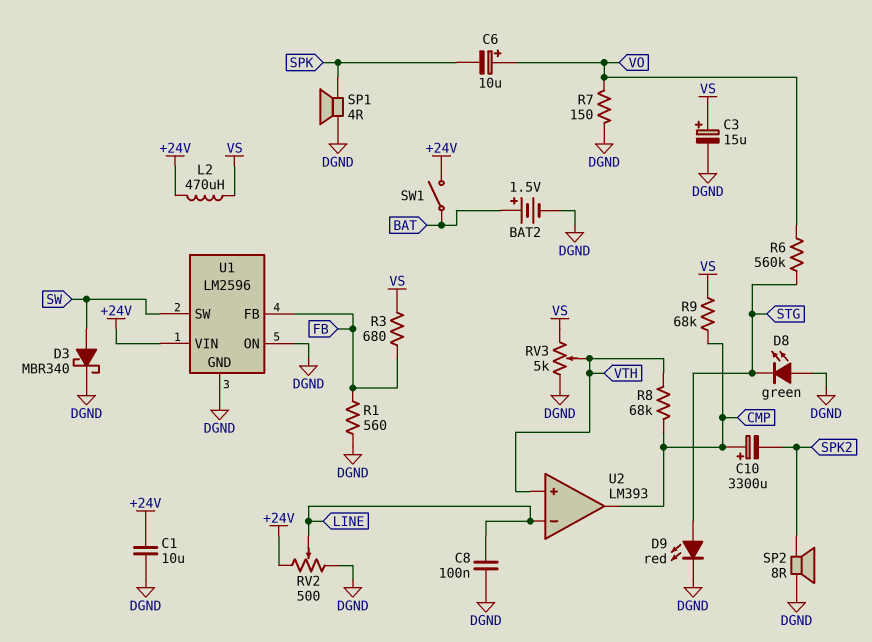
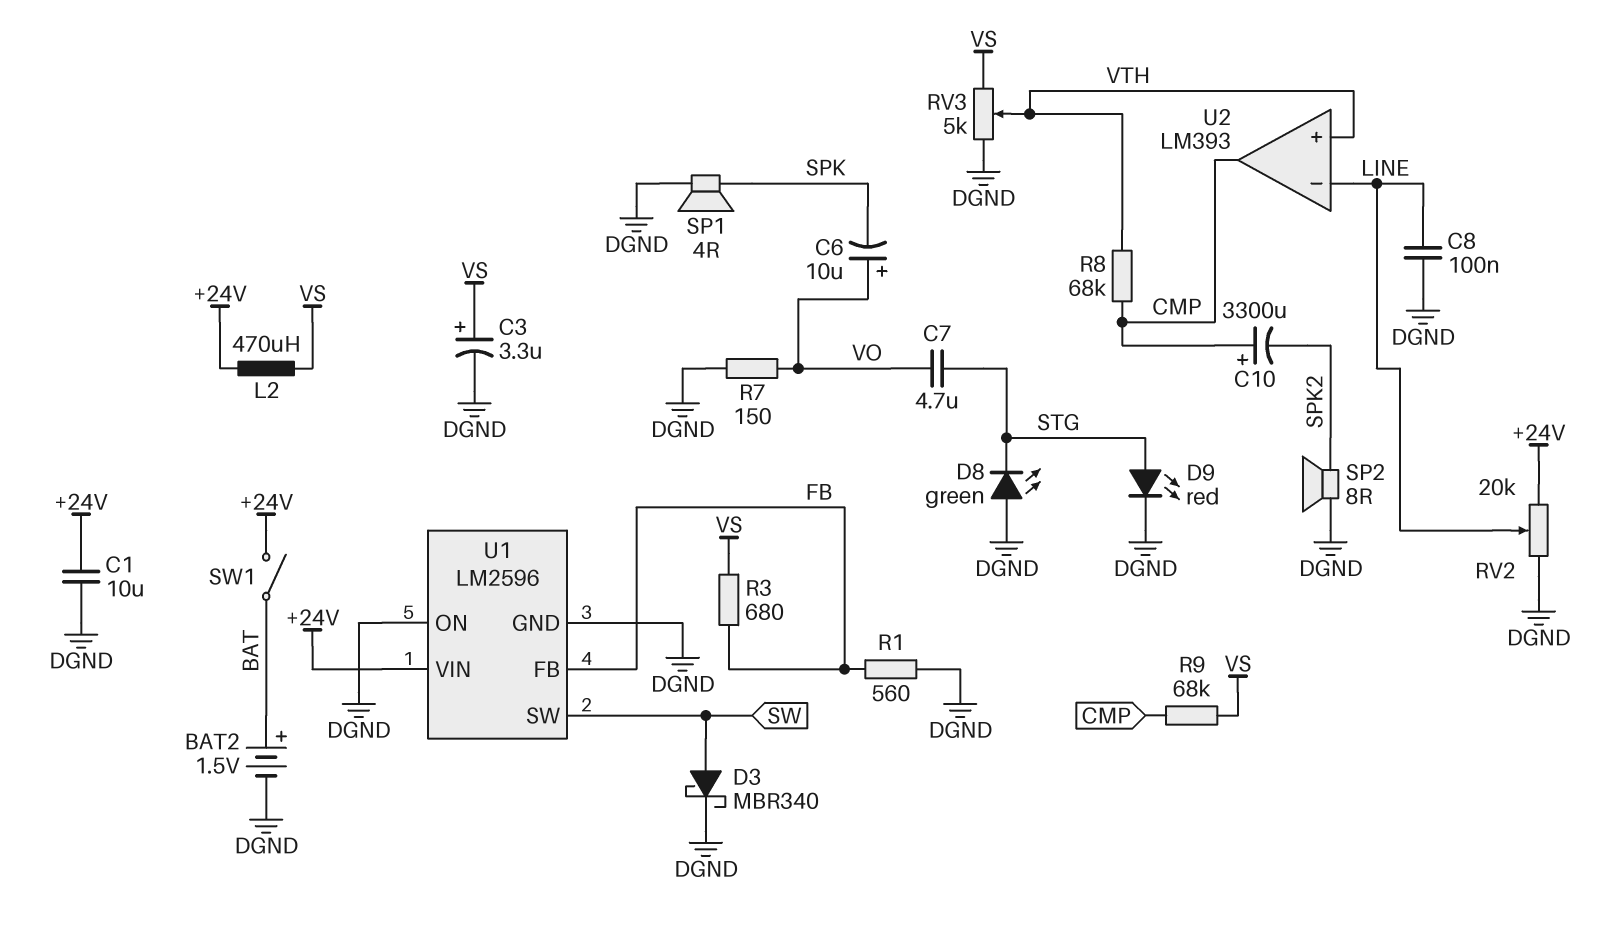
C3: 15uF (plus VS, minus DGND) -> 3.3uF (plus VS, minus DGND)
C7: none -> 4.7uF (STG, VO)
R6: 560k (STG, VO) -> none
RV2: 500 (+24V, DGND, wiper LINE) -> 20k (+24V, DGND, wiper LINE)

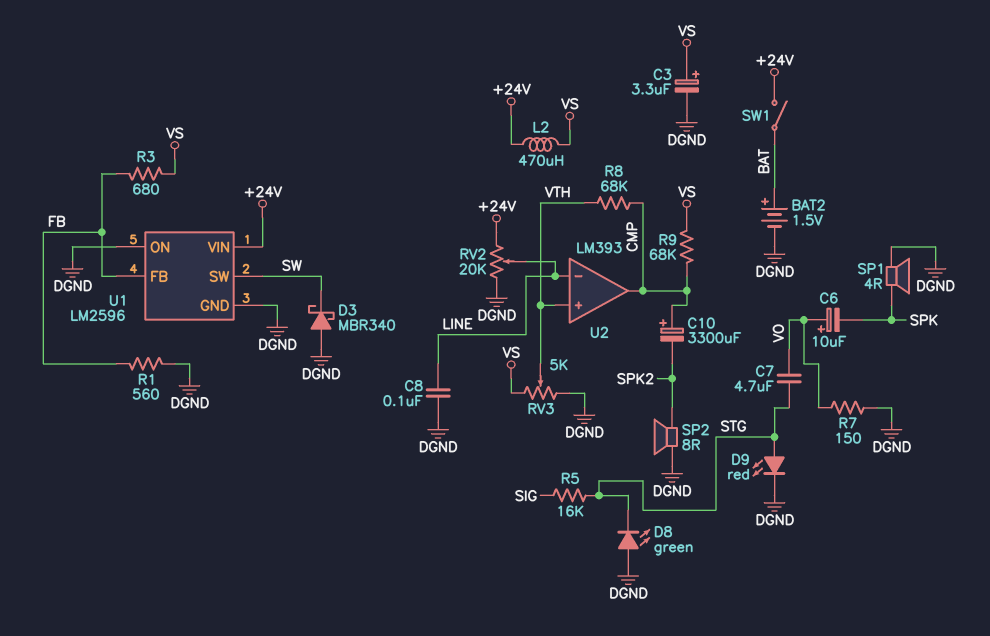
C1: 10uF (+24V, DGND) -> none
D3: schottky MBR340 (A SW, K DGND) -> schottky MBR340 (A DGND, K SW)
R5: none -> 16k (SIG, STG)

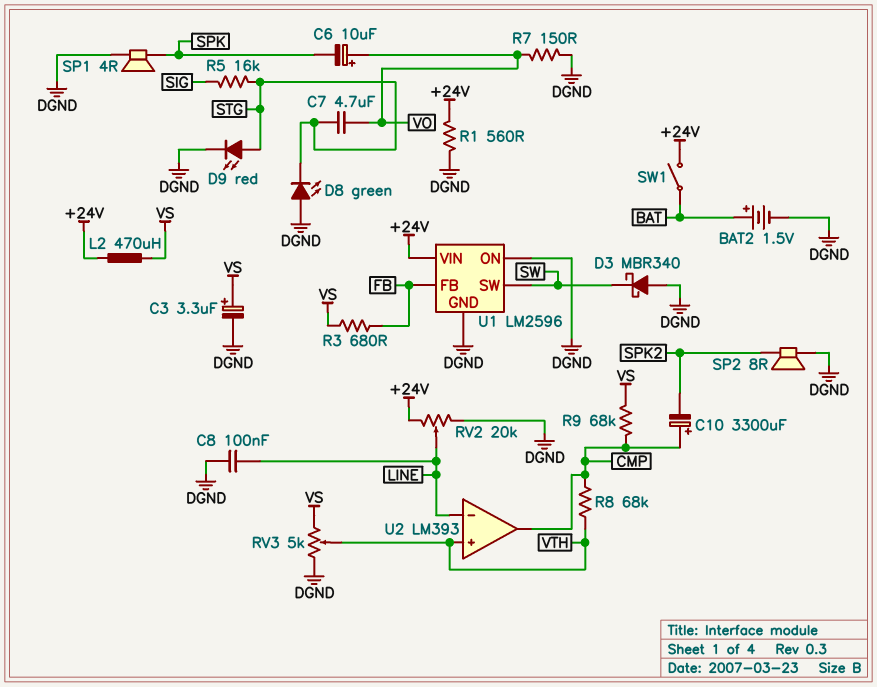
R1: 560 (DGND, FB) -> 560 (+24V, DGND)

